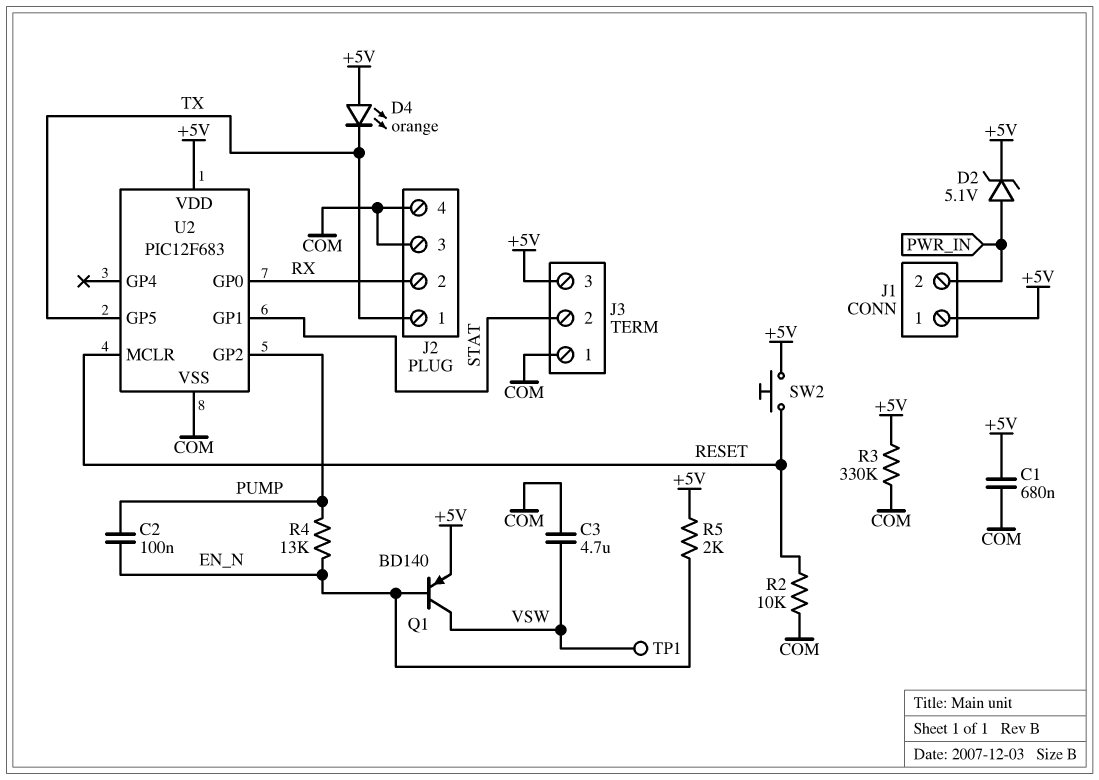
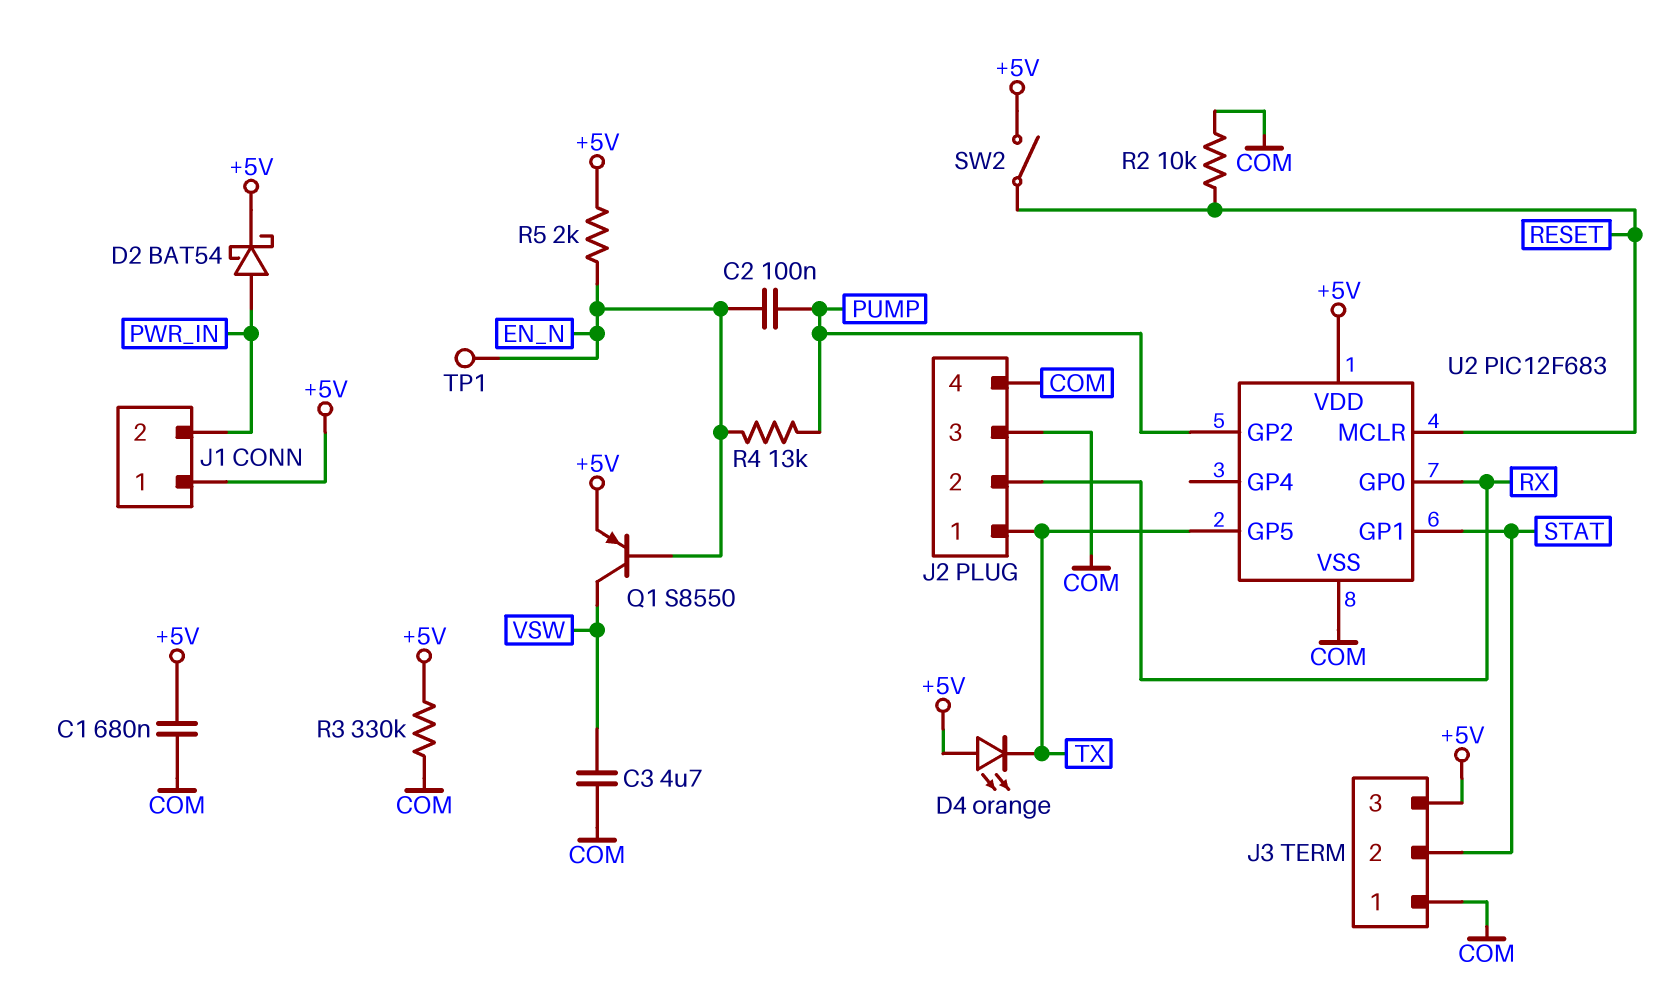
D2: zener 5.1V (A PWR_IN, K +5V) -> schottky BAT54 (A PWR_IN, K +5V)
Q1: PNP BD140 (B EN_N, C VSW, E +5V) -> PNP S8550 (B EN_N, C VSW, E +5V)
SW2: button (+5V, RESET) -> switch (+5V, RESET)
TP1: test point (VSW) -> test point (EN_N)

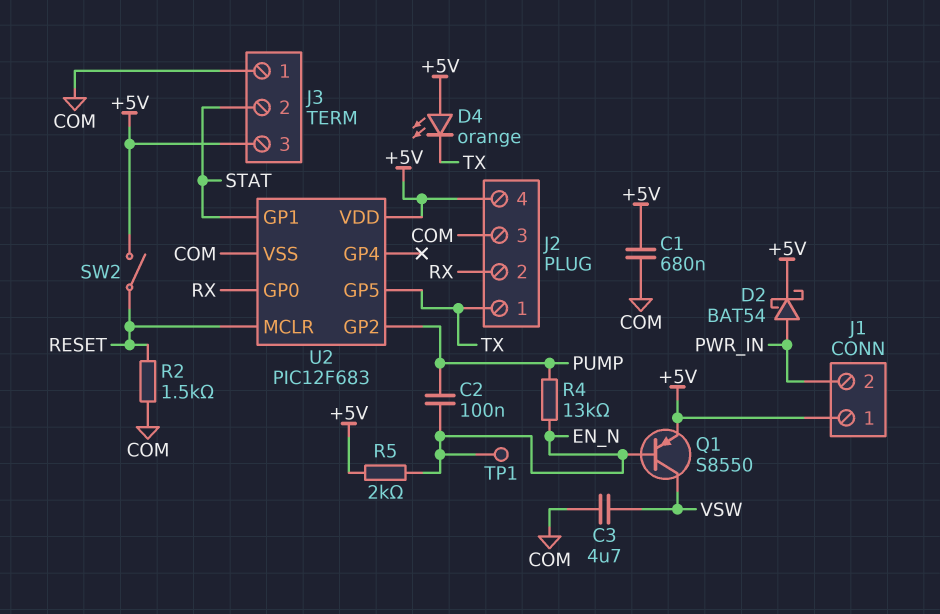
J2 pin 4: COM -> +5V
R2: 10k (COM, RESET) -> 1.5k (COM, RESET)
R3: 330k (+5V, COM) -> none

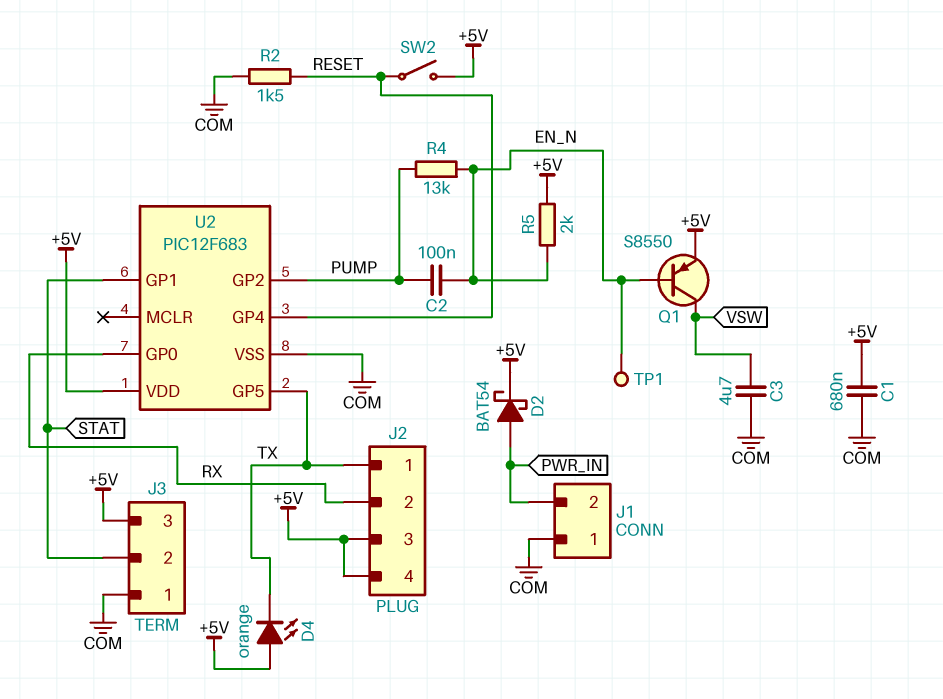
J1 pin 1: +5V -> COM
J2 pin 3: COM -> +5V
U2 pin GP4: none -> RESET
U2 pin MCLR: RESET -> none

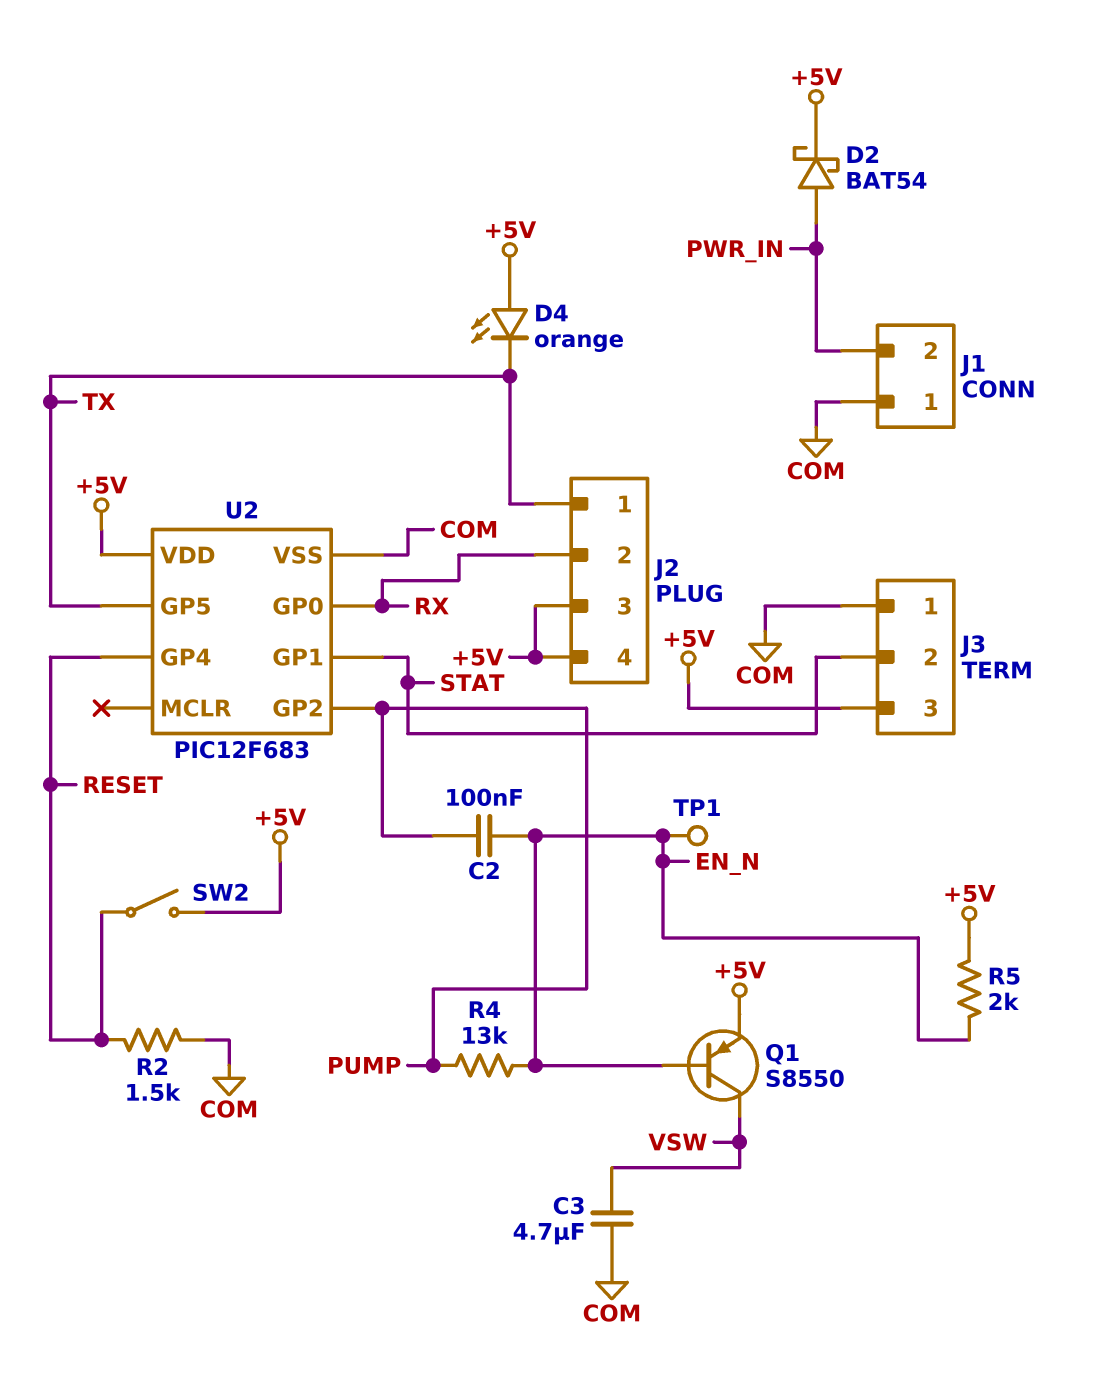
C1: 680nF (+5V, COM) -> none

